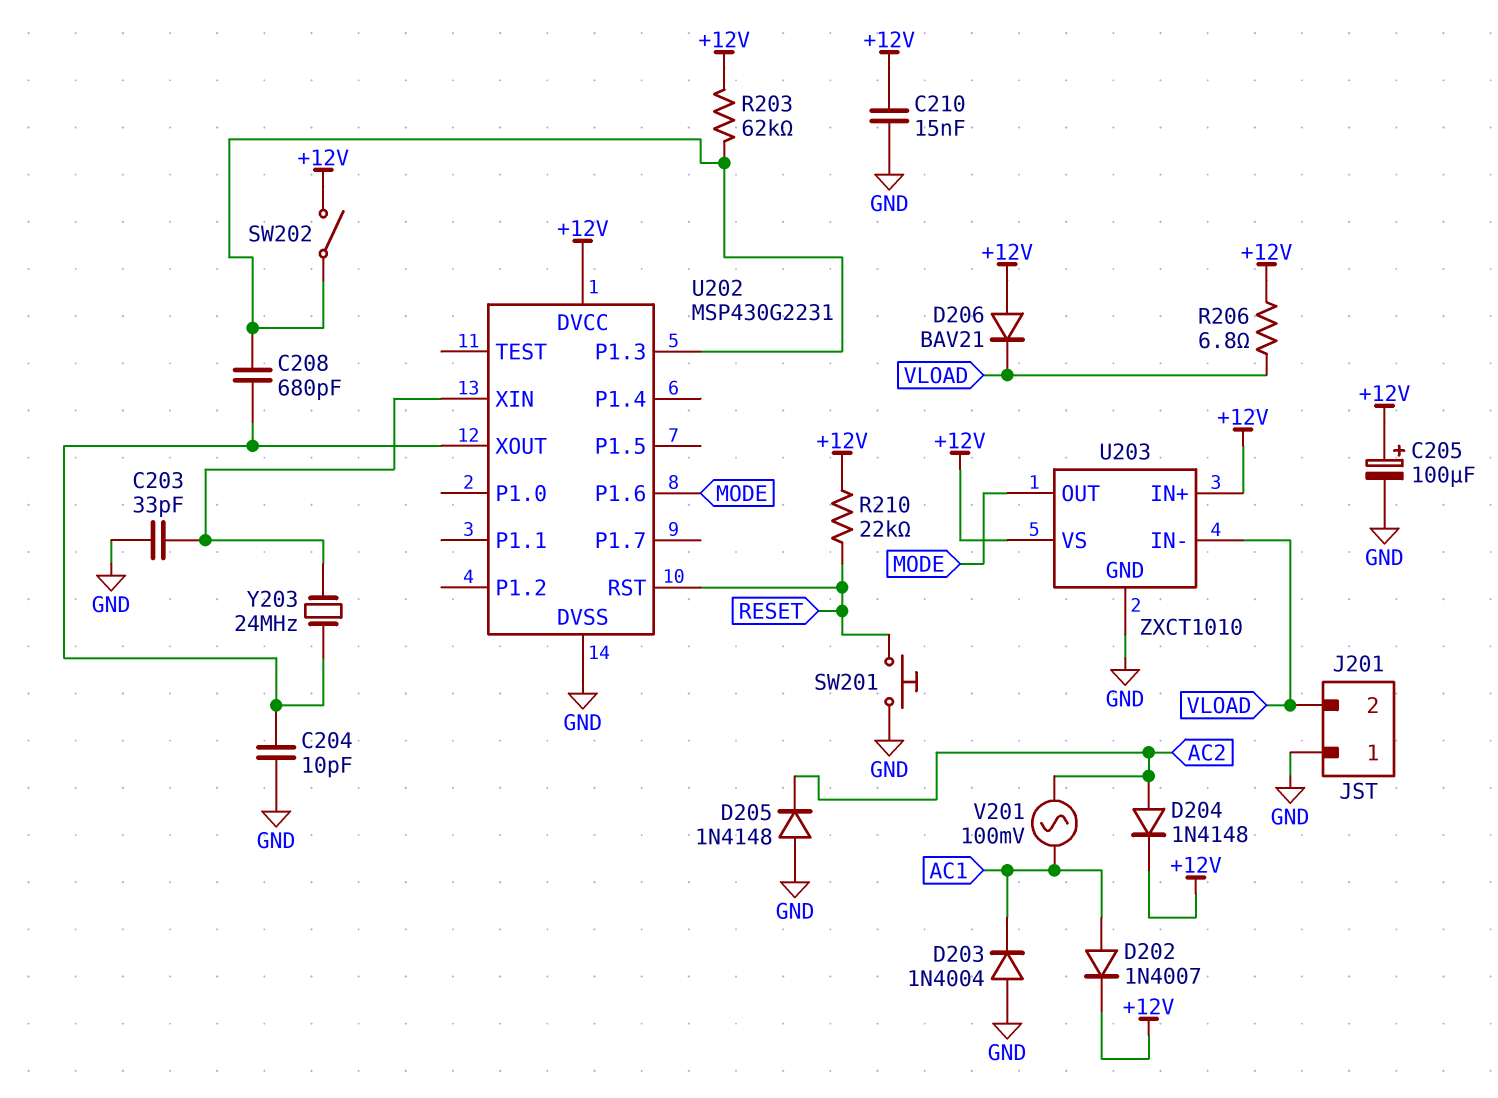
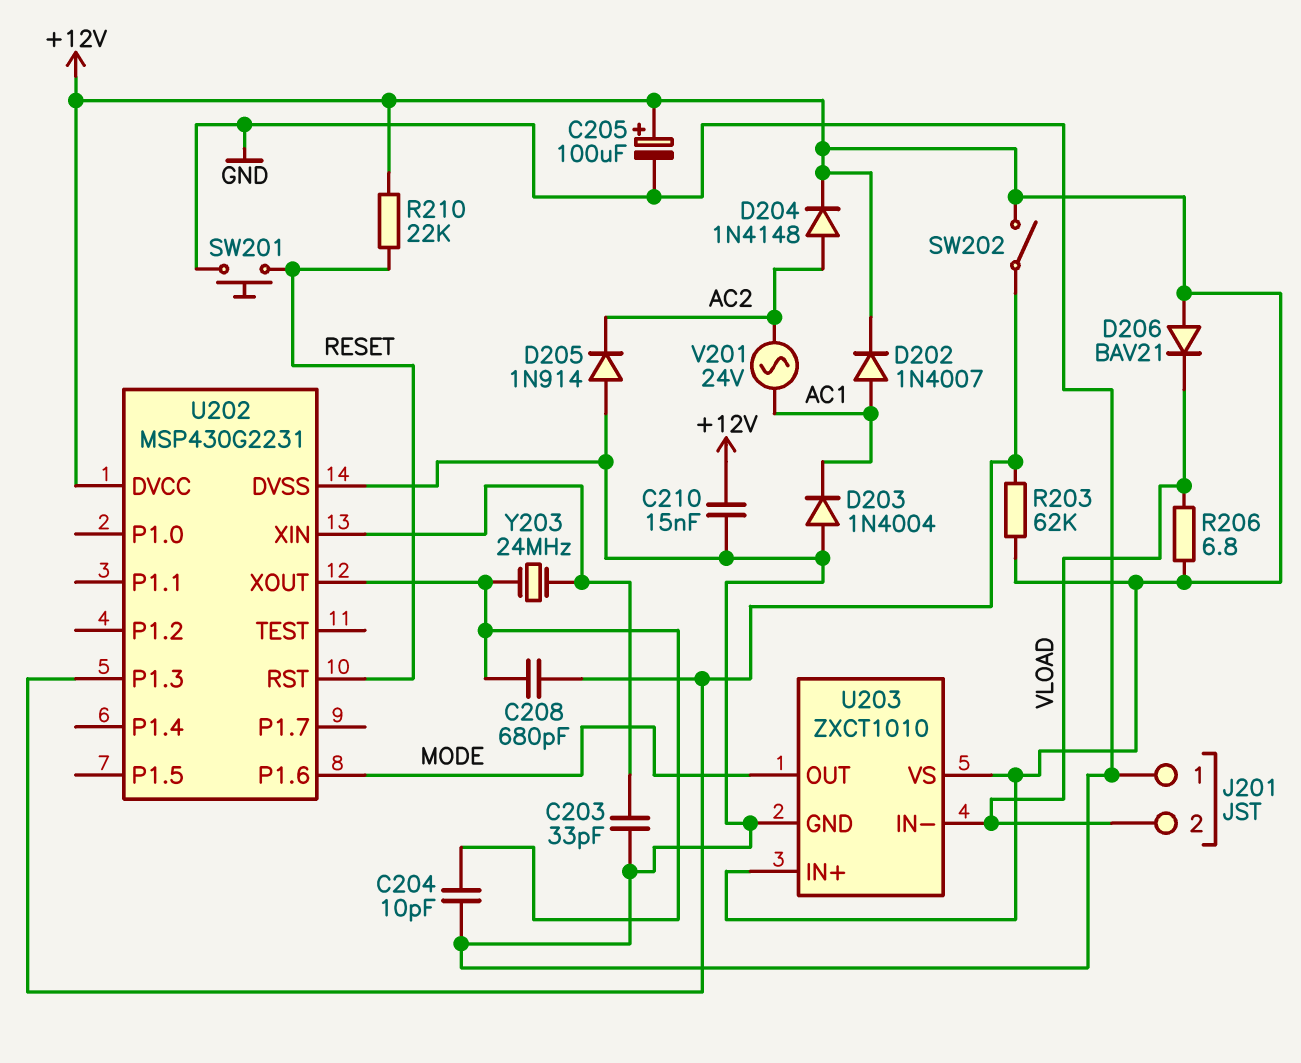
D205: diode 1N4148 (A GND, K AC2) -> diode 1N914 (A GND, K AC2)
V201: AC 100mV (AC1, AC2) -> AC 24V (AC1, AC2)

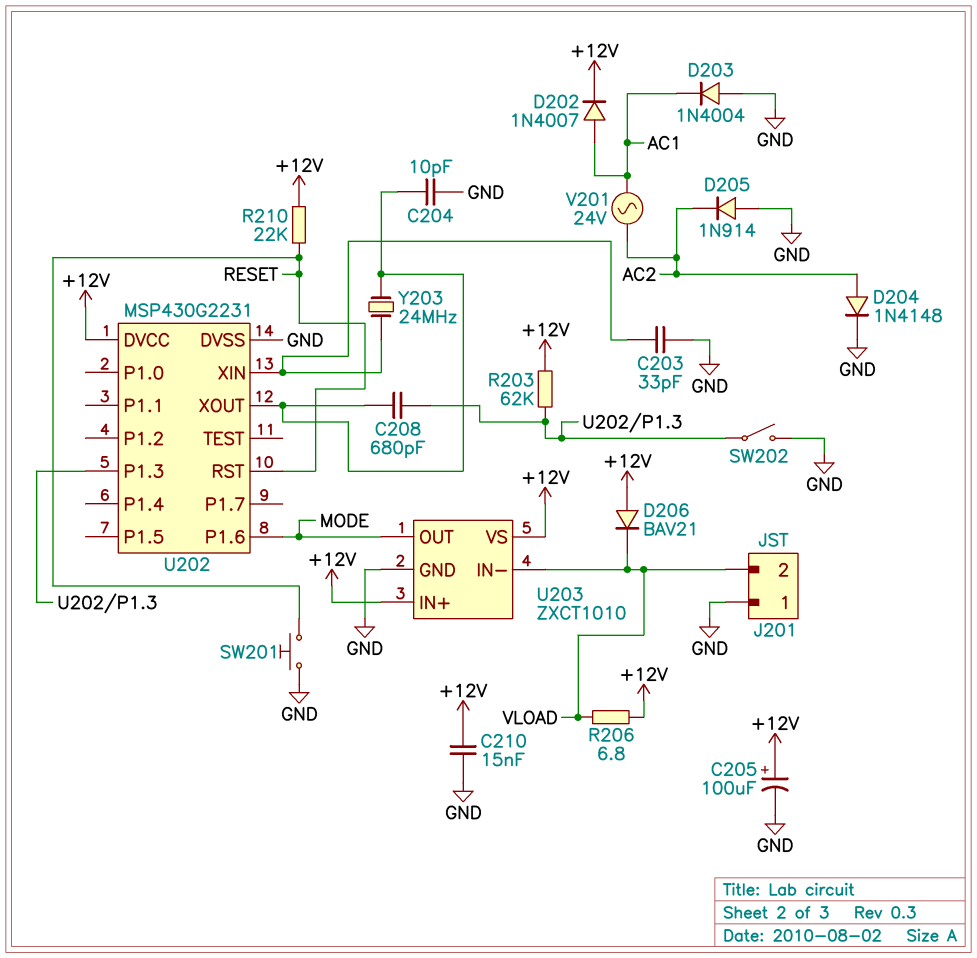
D204: diode 1N4148 (A AC2, K +12V) -> diode 1N4148 (A AC2, K GND)
SW202: switch (+12V, U202/P1.3) -> switch (GND, U202/P1.3)

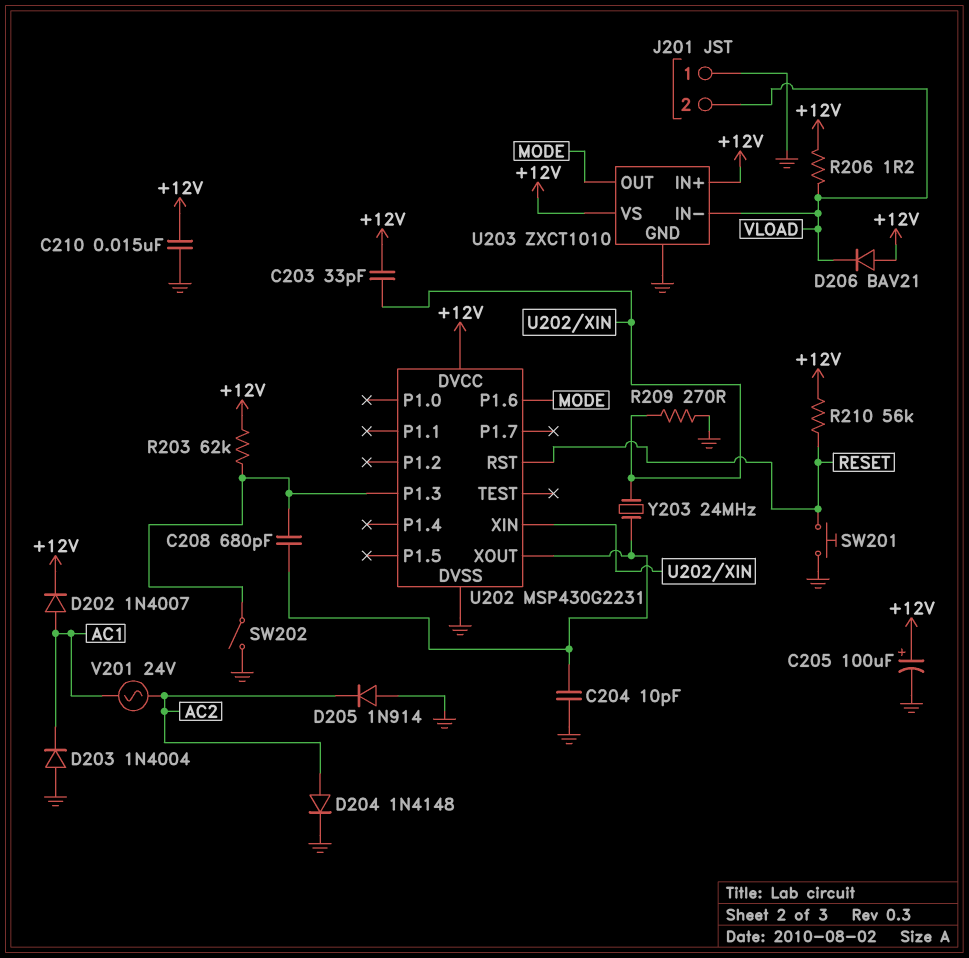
C203: 33pF (GND, U202/XIN) -> 33pF (+12V, U202/XIN)
R206: 6.8 (+12V, VLOAD) -> 1.2 (+12V, VLOAD)
R209: none -> 270 (GND, U202/XIN)
R210: 22k (+12V, RESET) -> 56k (+12V, RESET)

